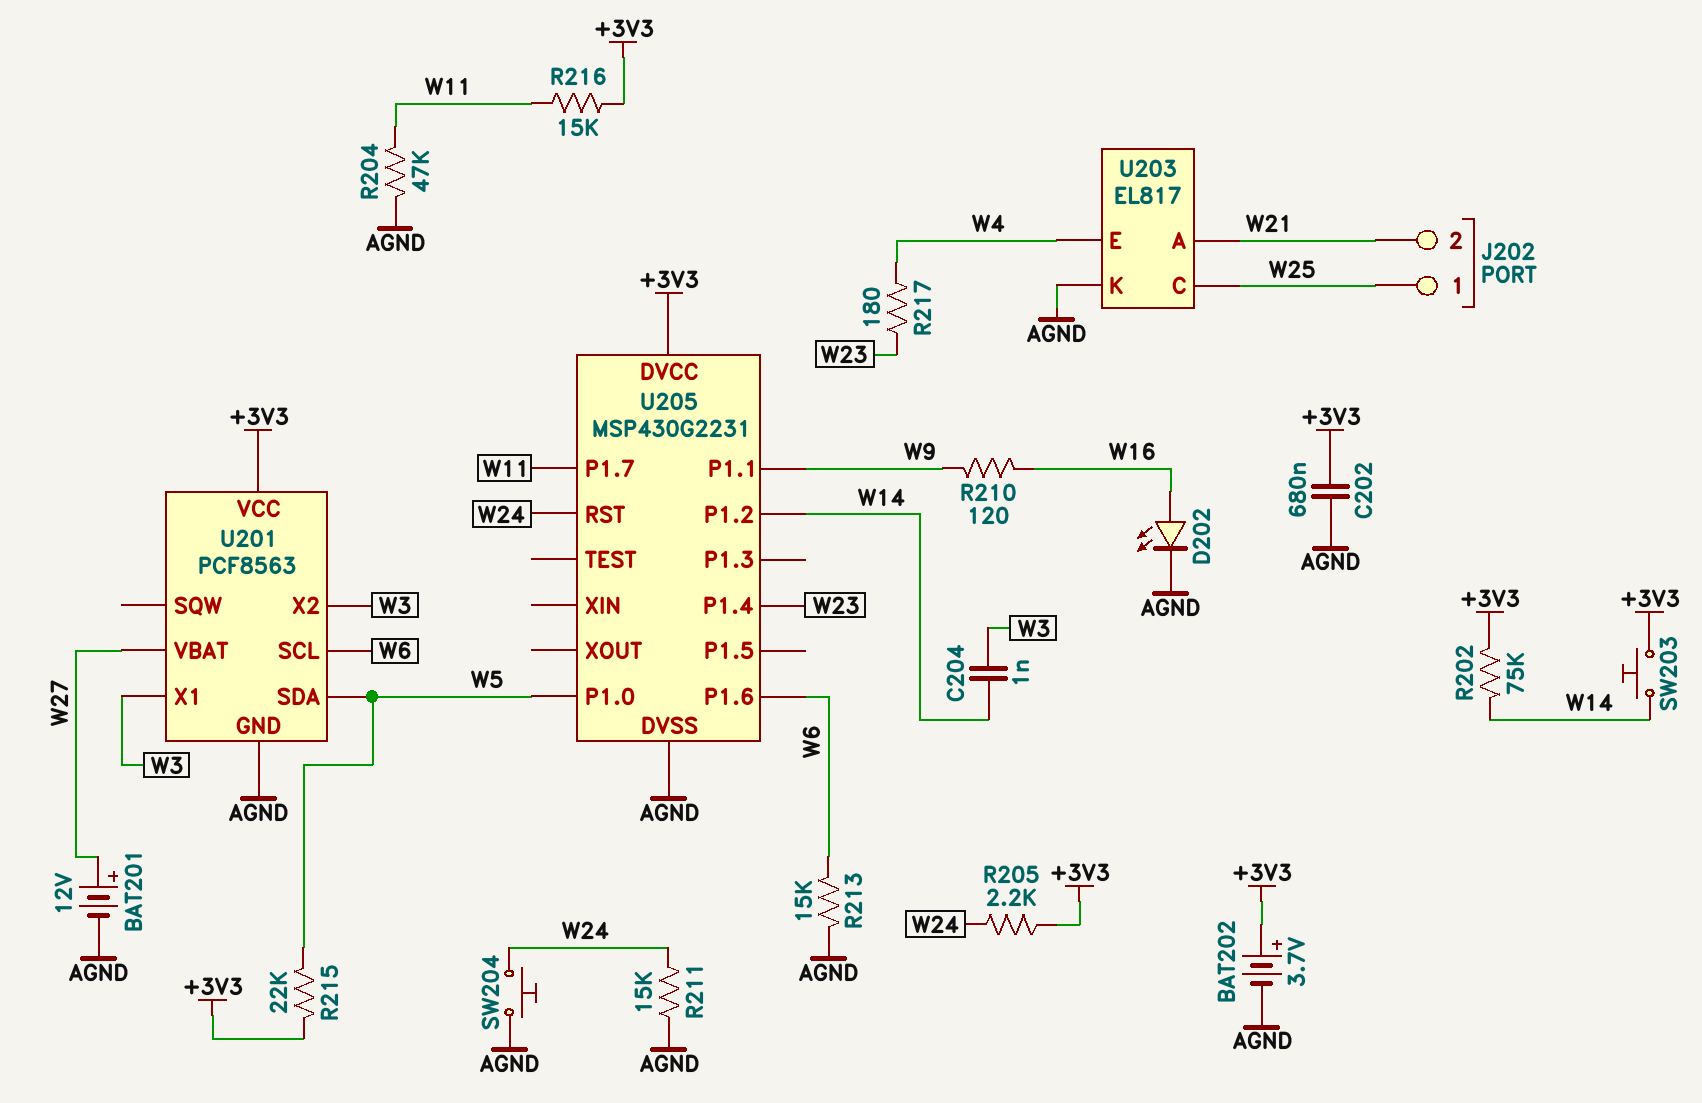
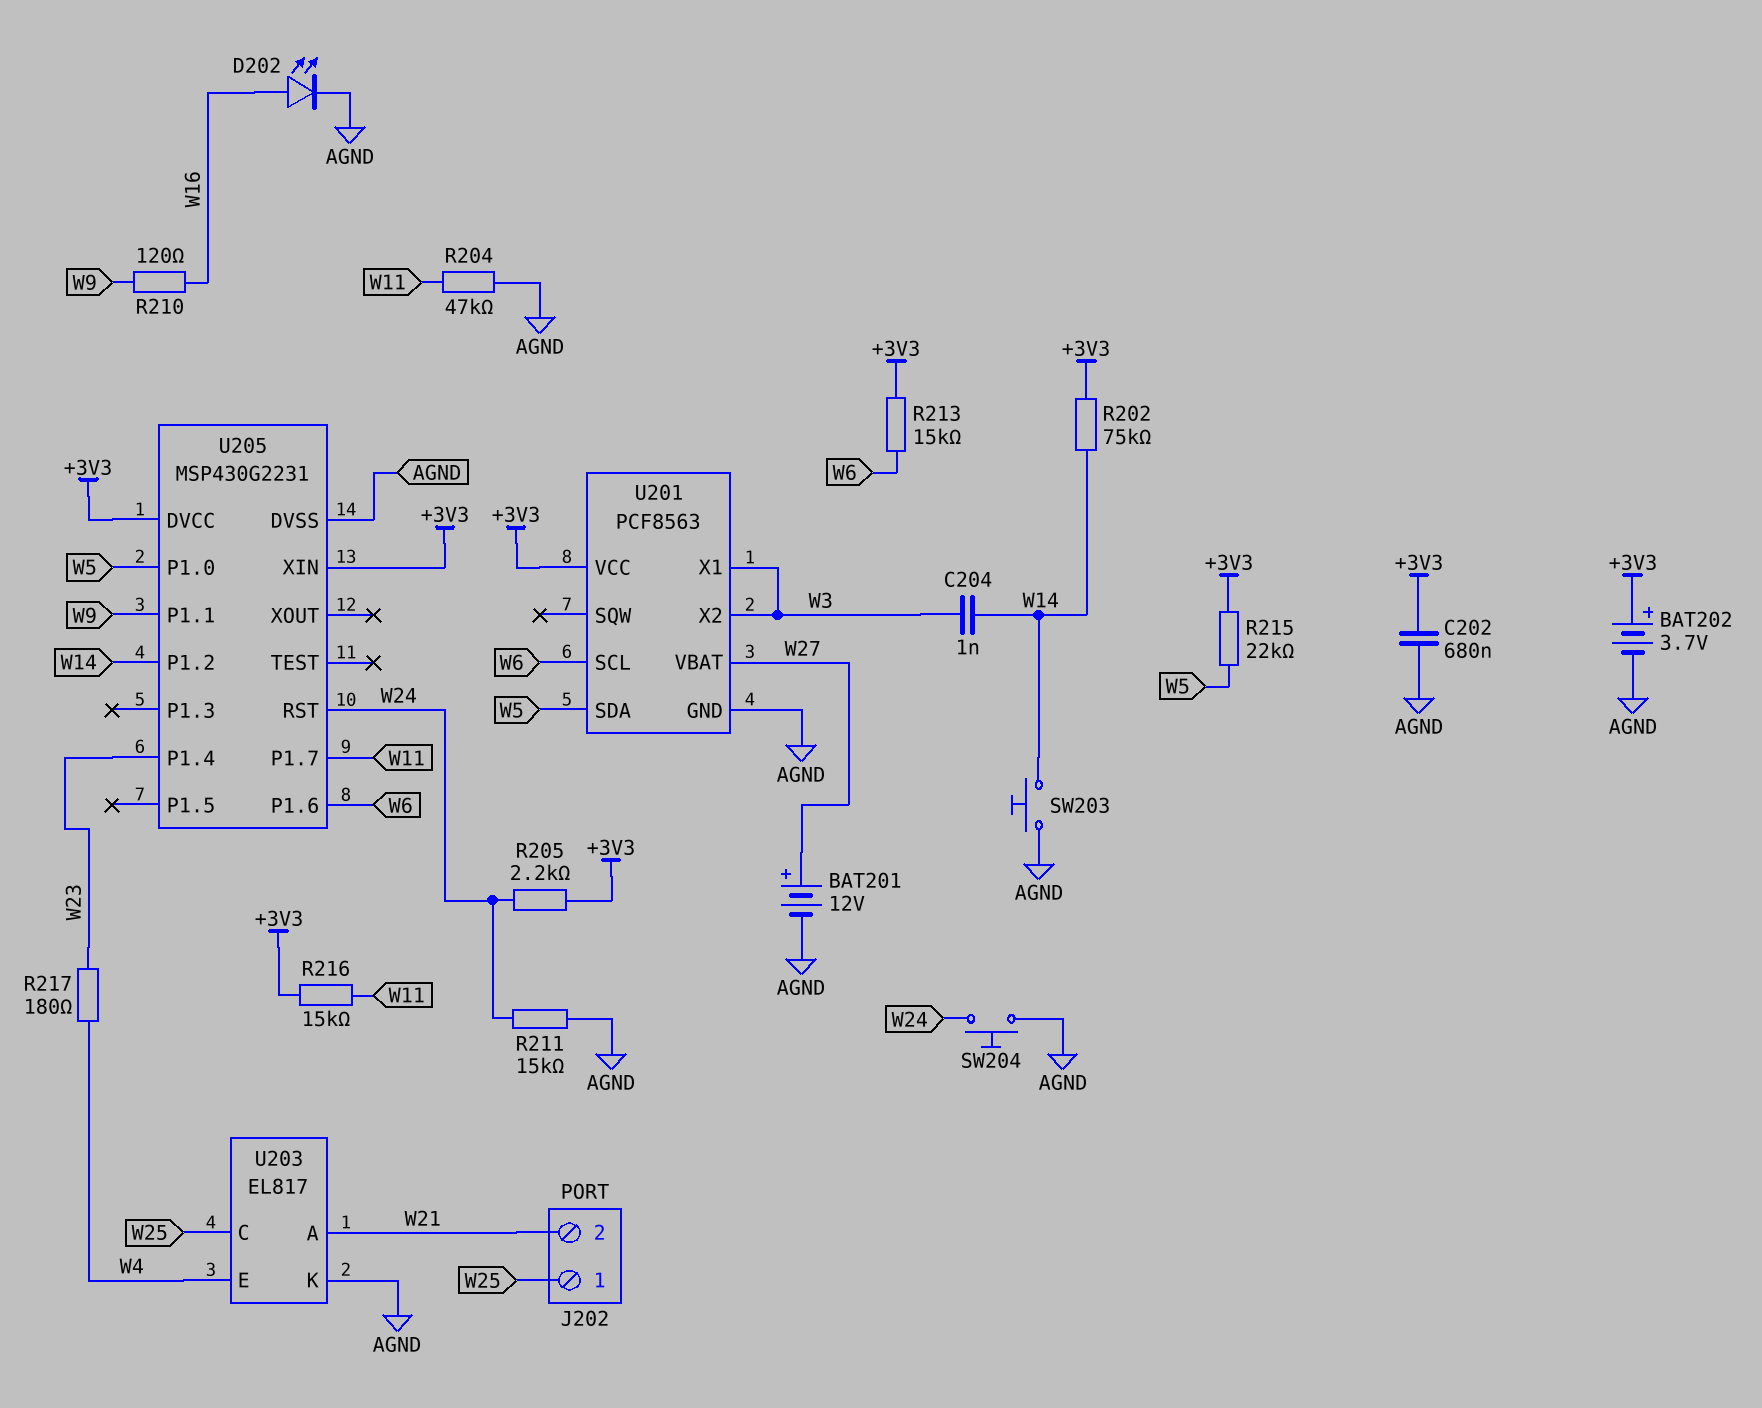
R213: 15k (AGND, W6) -> 15k (+3V3, W6)
SW203: button (+3V3, W14) -> button (AGND, W14)
U205 pin XIN: none -> +3V3

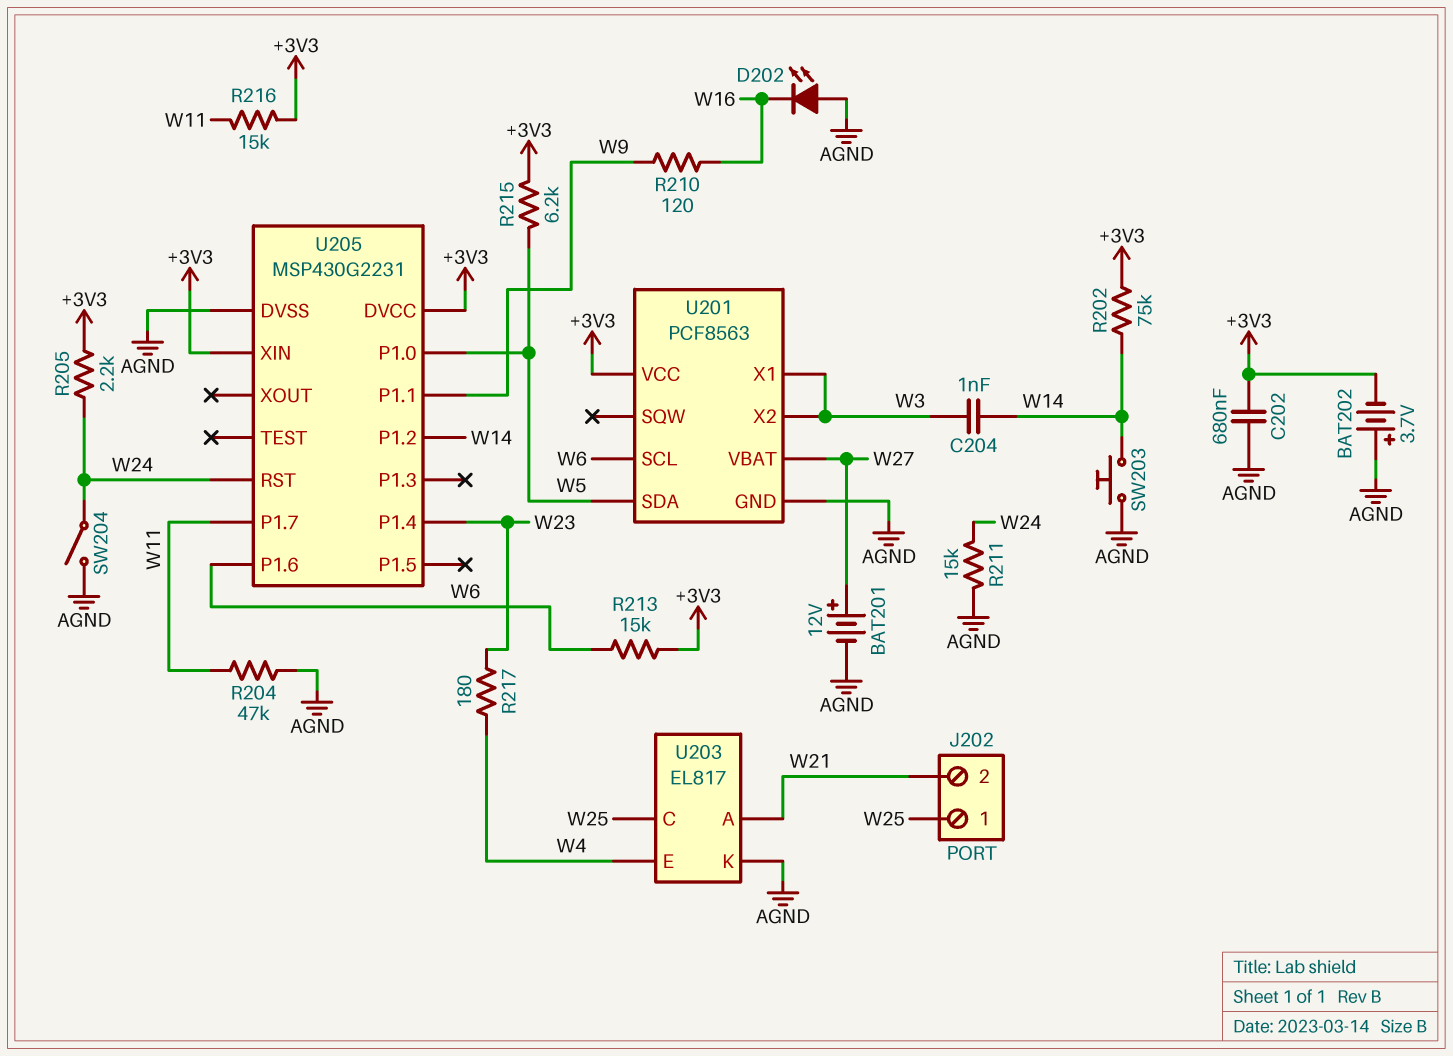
BAT202: 3.7V (plus +3V3, minus AGND) -> 3.7V (plus AGND, minus +3V3)
D202: LED (A W16, K AGND) -> LED (A AGND, K W16)
R215: 22k (+3V3, W5) -> 6.2k (+3V3, W5)
SW204: button (AGND, W24) -> switch (AGND, W24)

